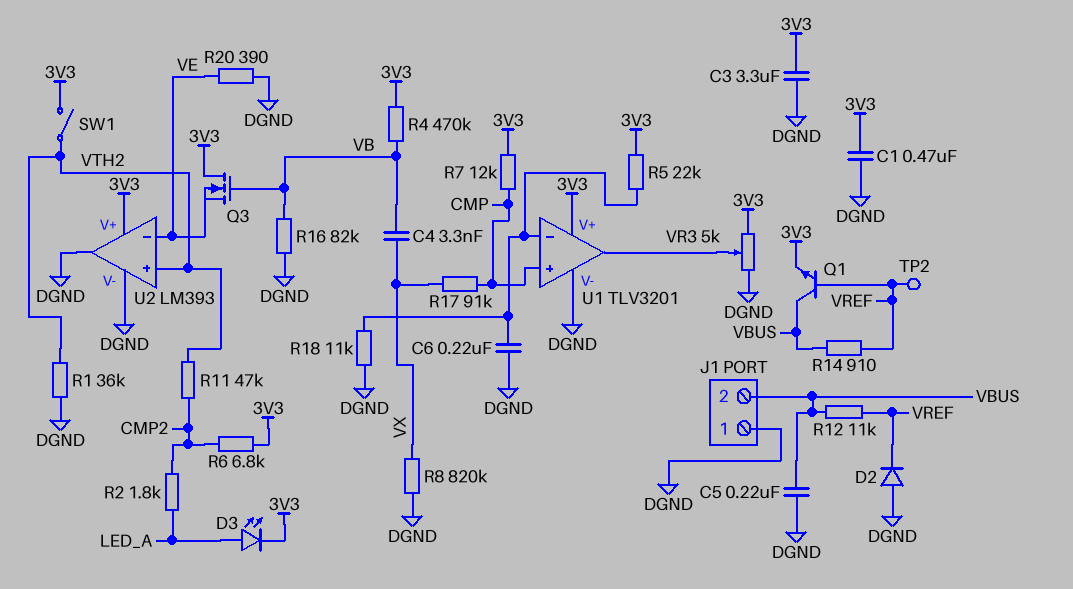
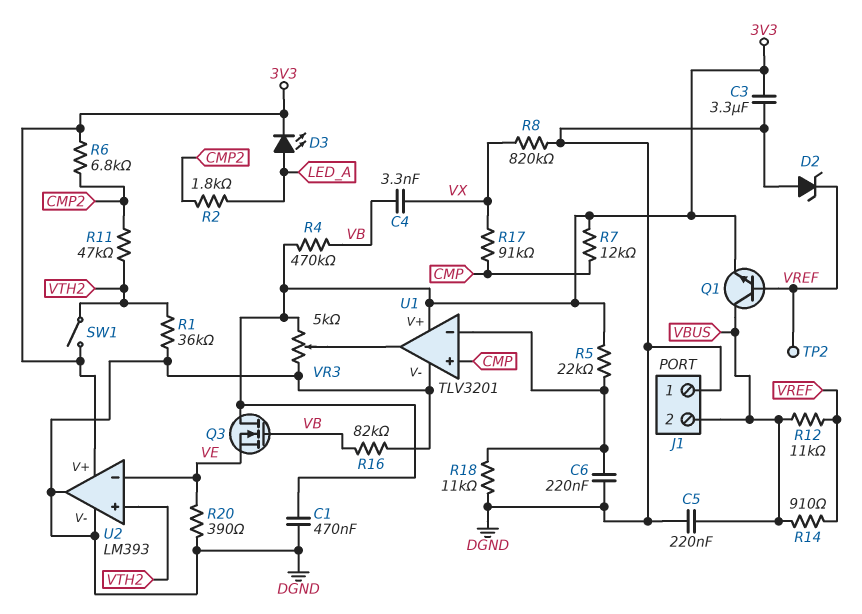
D2: diode (A DGND, K VREF) -> zener (A DGND, K VREF)

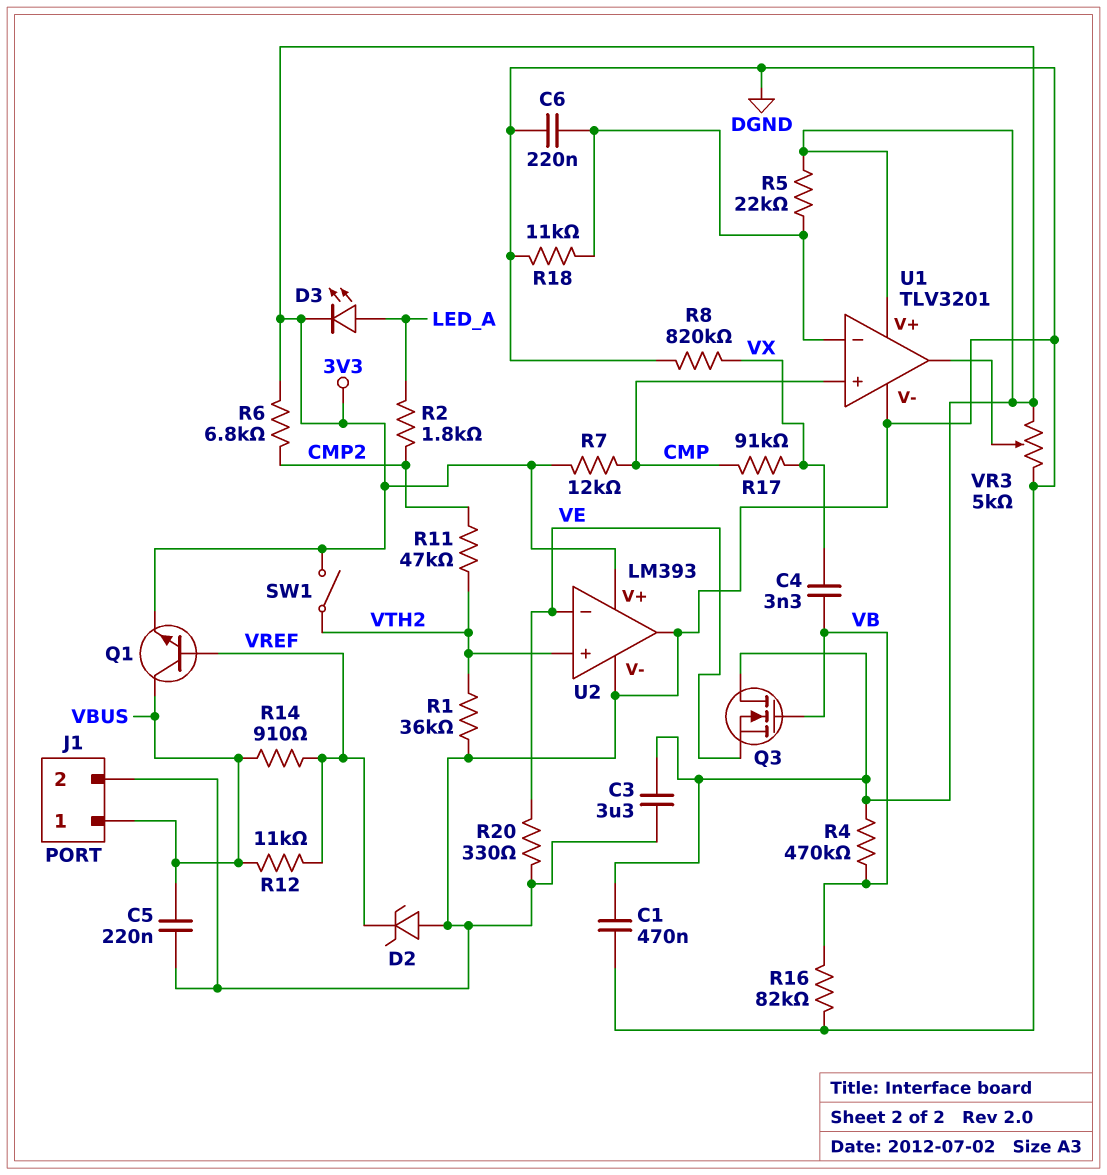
J1 pin 1: DGND -> VBUS
J1 pin 2: VBUS -> DGND
R20: 390 (DGND, VE) -> 330 (DGND, VE)
TP2: test point (VREF) -> none

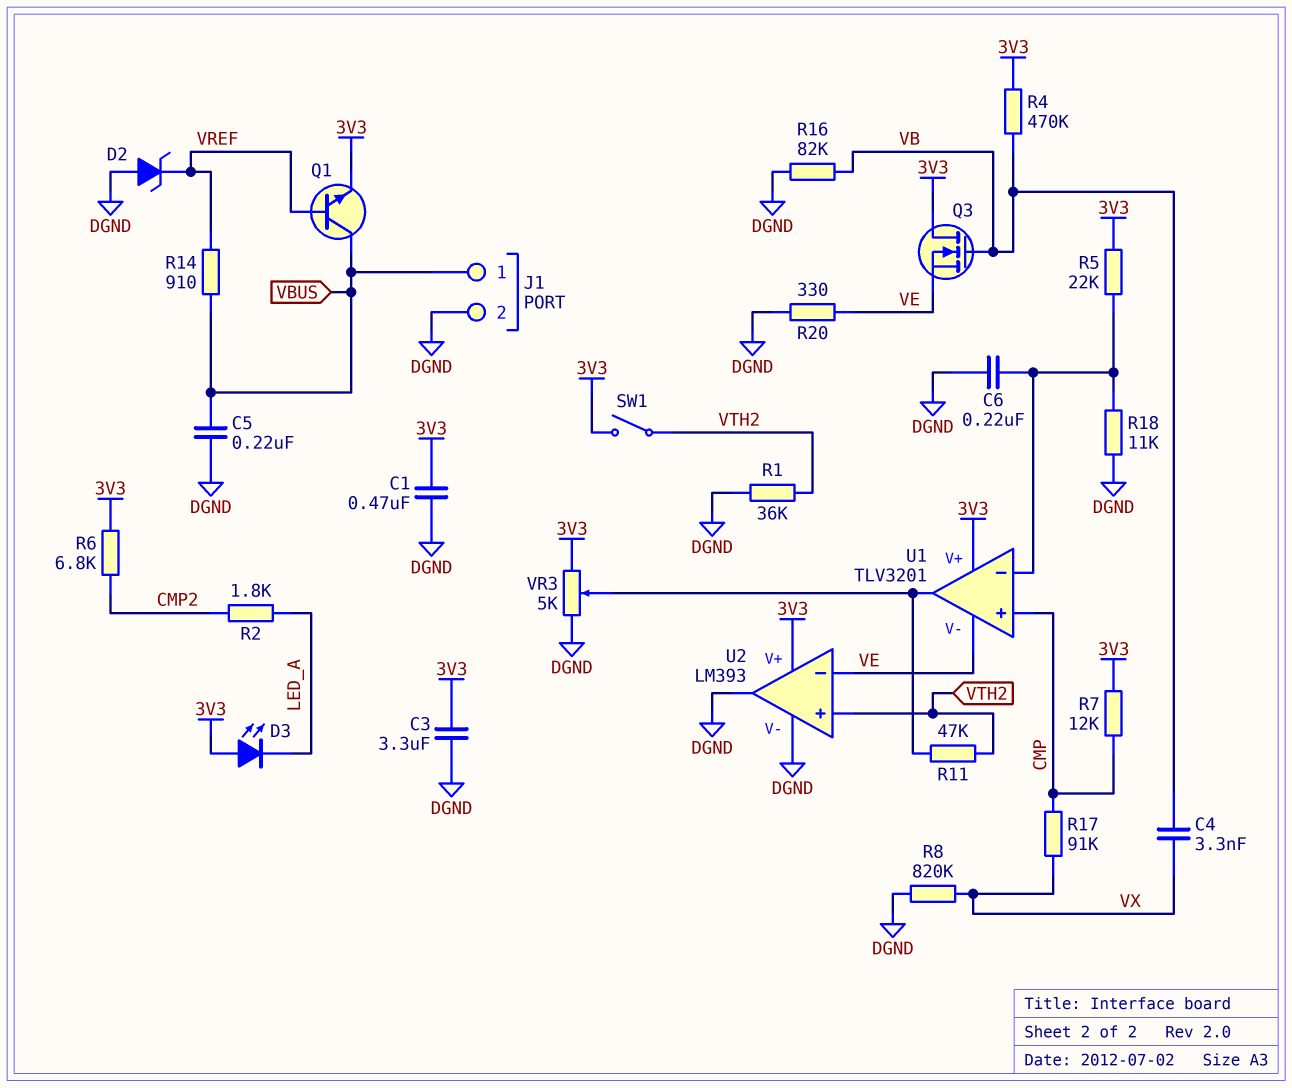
D3: LED (A LED_A, K 3V3) -> LED (A 3V3, K LED_A)
R11: 47k (CMP2, VTH2) -> 47k (U1/out, VTH2)
R12: 11k (VBUS, VREF) -> none
U1 pin V-: DGND -> VE

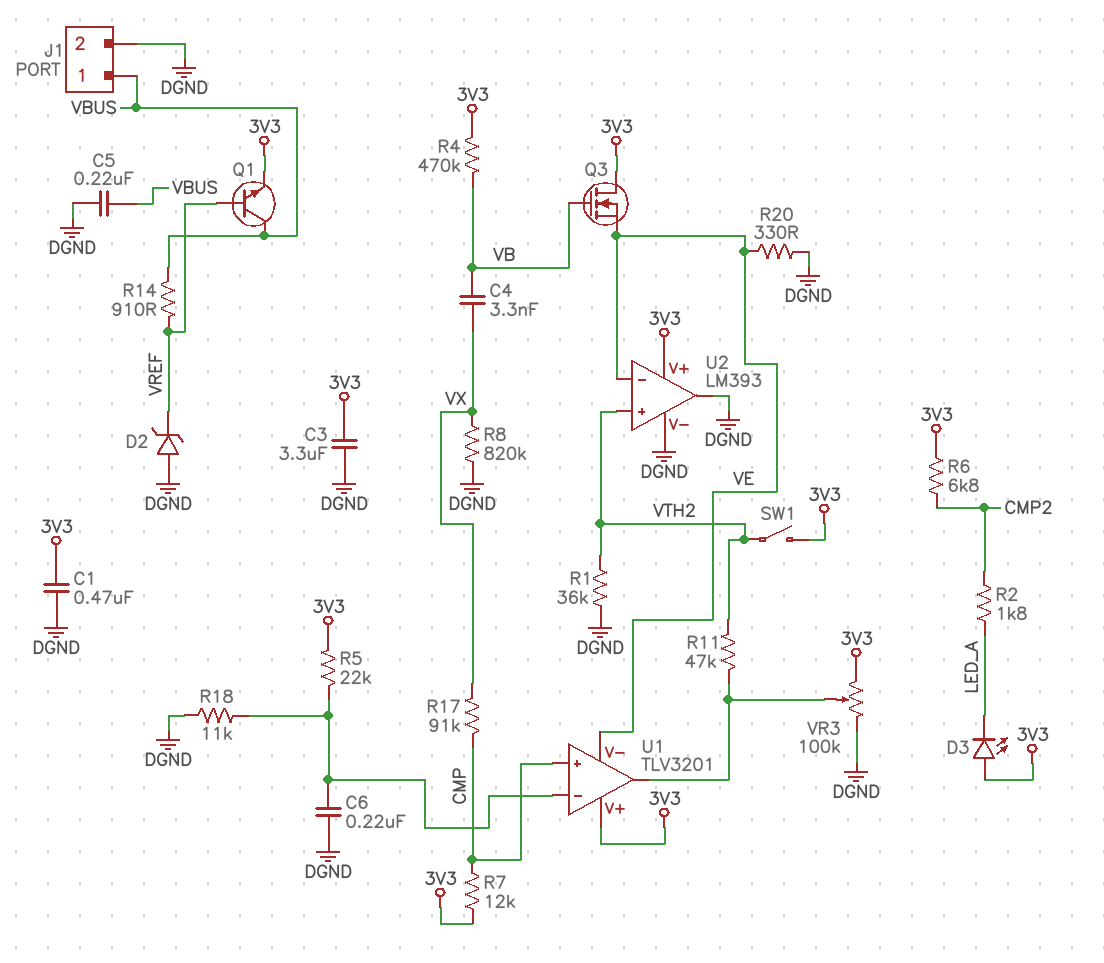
R16: 82k (DGND, VB) -> none
VR3: 5k (3V3, DGND, wiper U1/out) -> 100k (3V3, DGND, wiper U1/out)

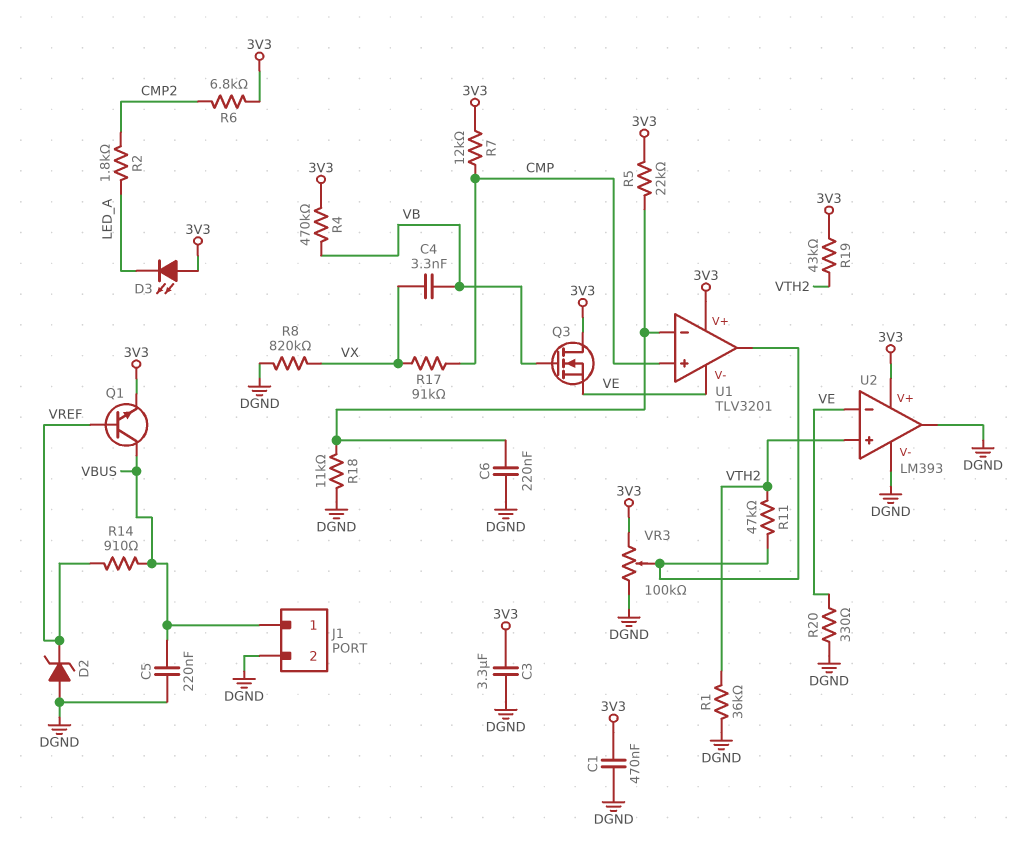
R19: none -> 43k (3V3, VTH2)
SW1: switch (3V3, VTH2) -> none

